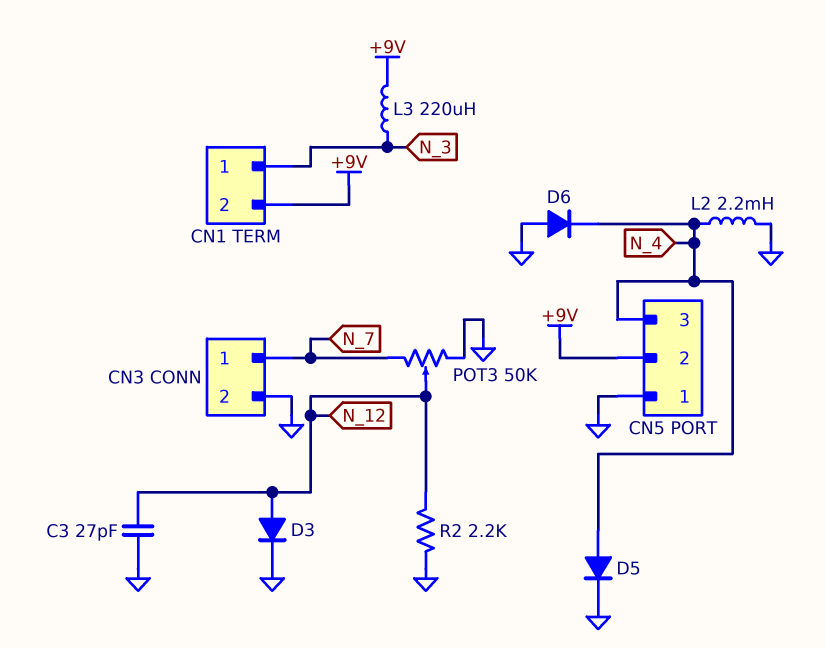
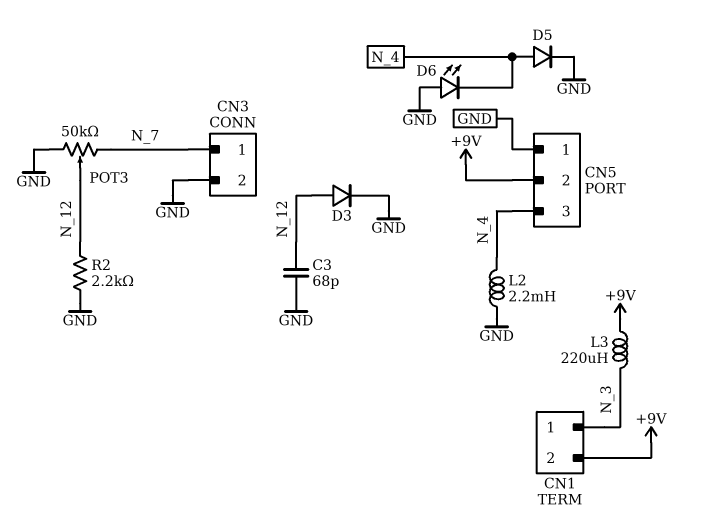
C3: 27pF (GND, N_12) -> 68pF (GND, N_12)
D6: diode (A GND, K N_4) -> LED (A GND, K N_4)

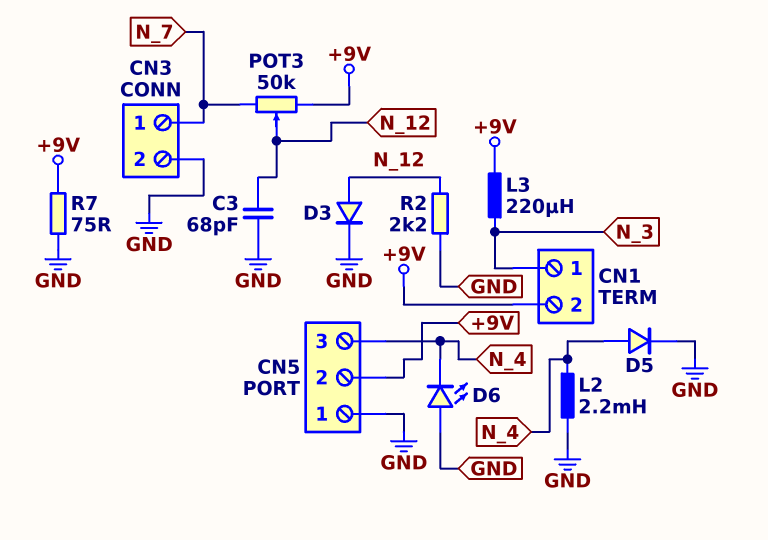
POT3: 50k (GND, N_7, wiper N_12) -> 50k (+9V, N_7, wiper N_12)
R7: none -> 75 (+9V, GND)

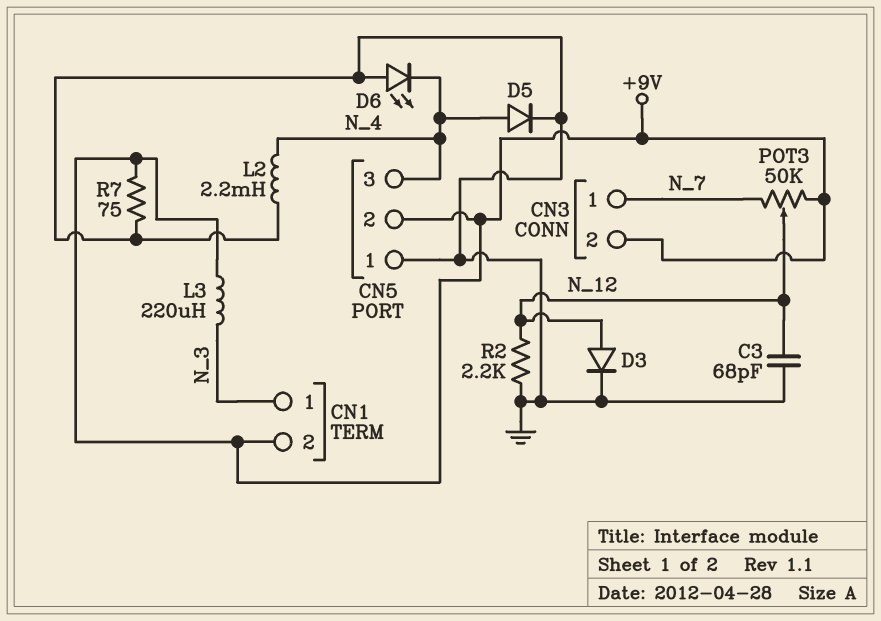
CN3 pin 2: GND -> +9V

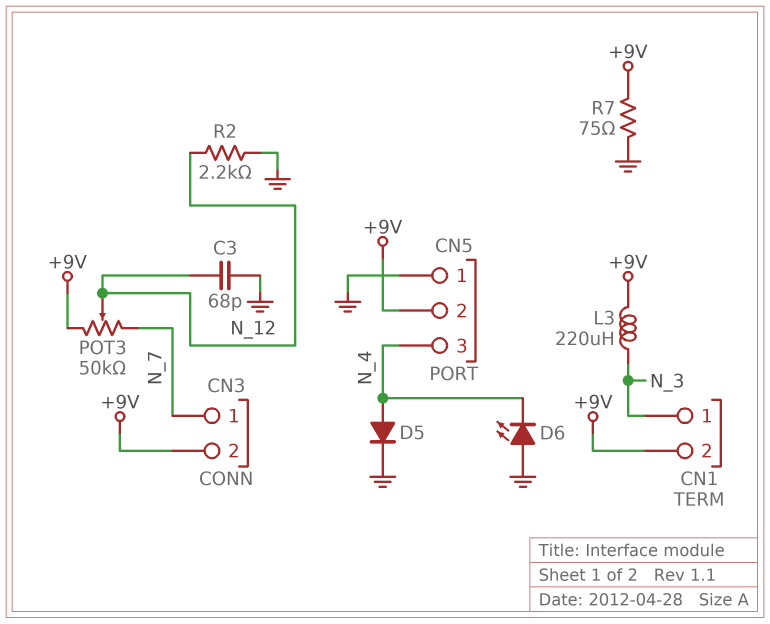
D3: diode (A N_12, K GND) -> none
L2: 2.2mH (GND, N_4) -> none

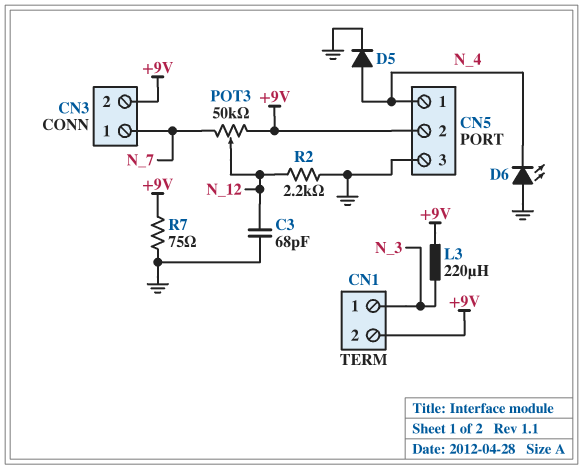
CN5 pin 1: GND -> N_4
CN5 pin 3: N_4 -> GND

